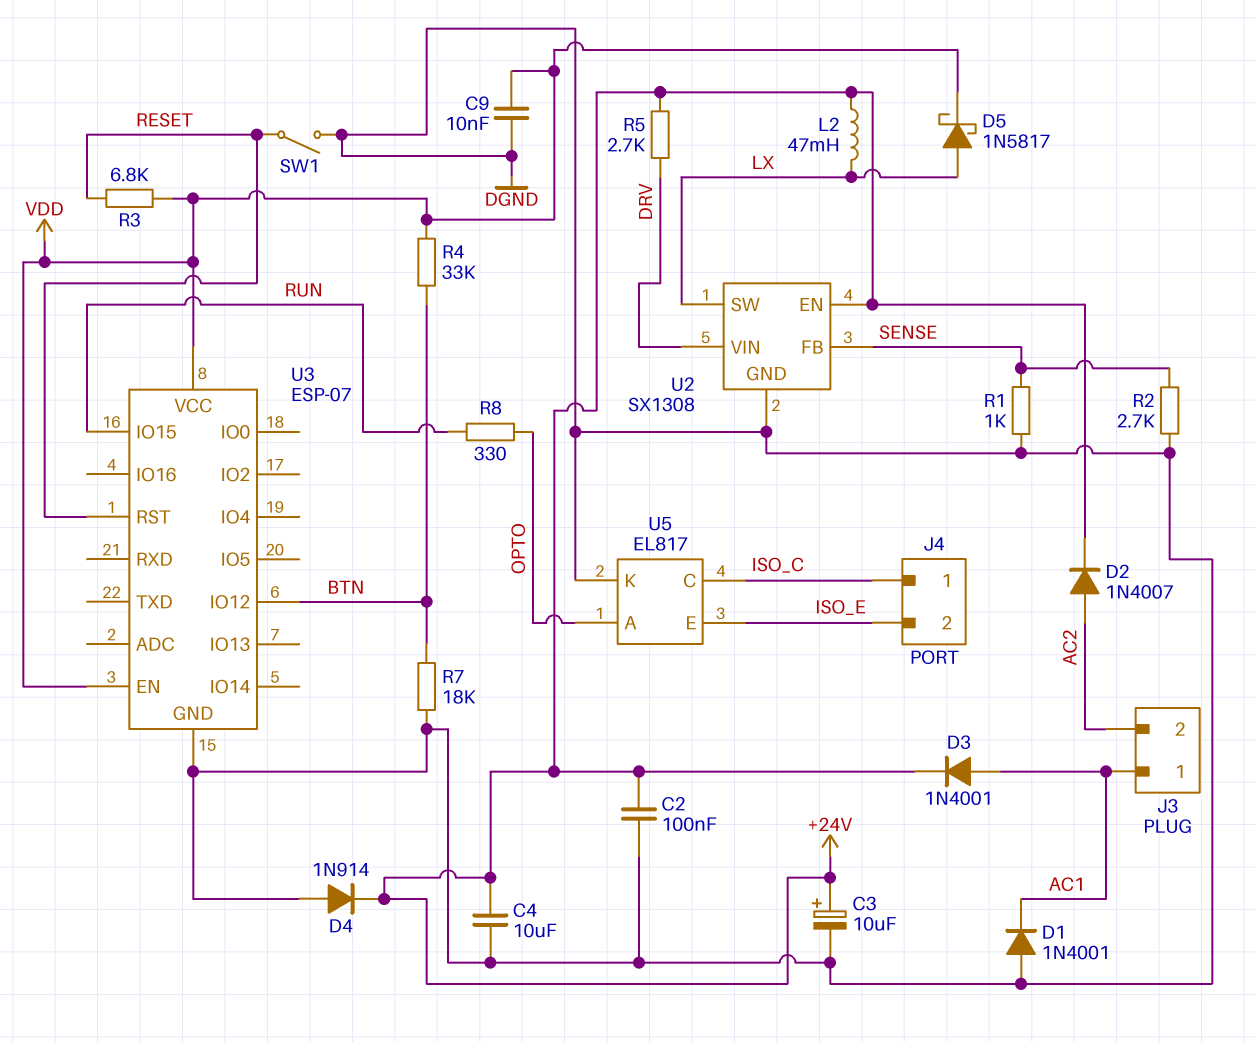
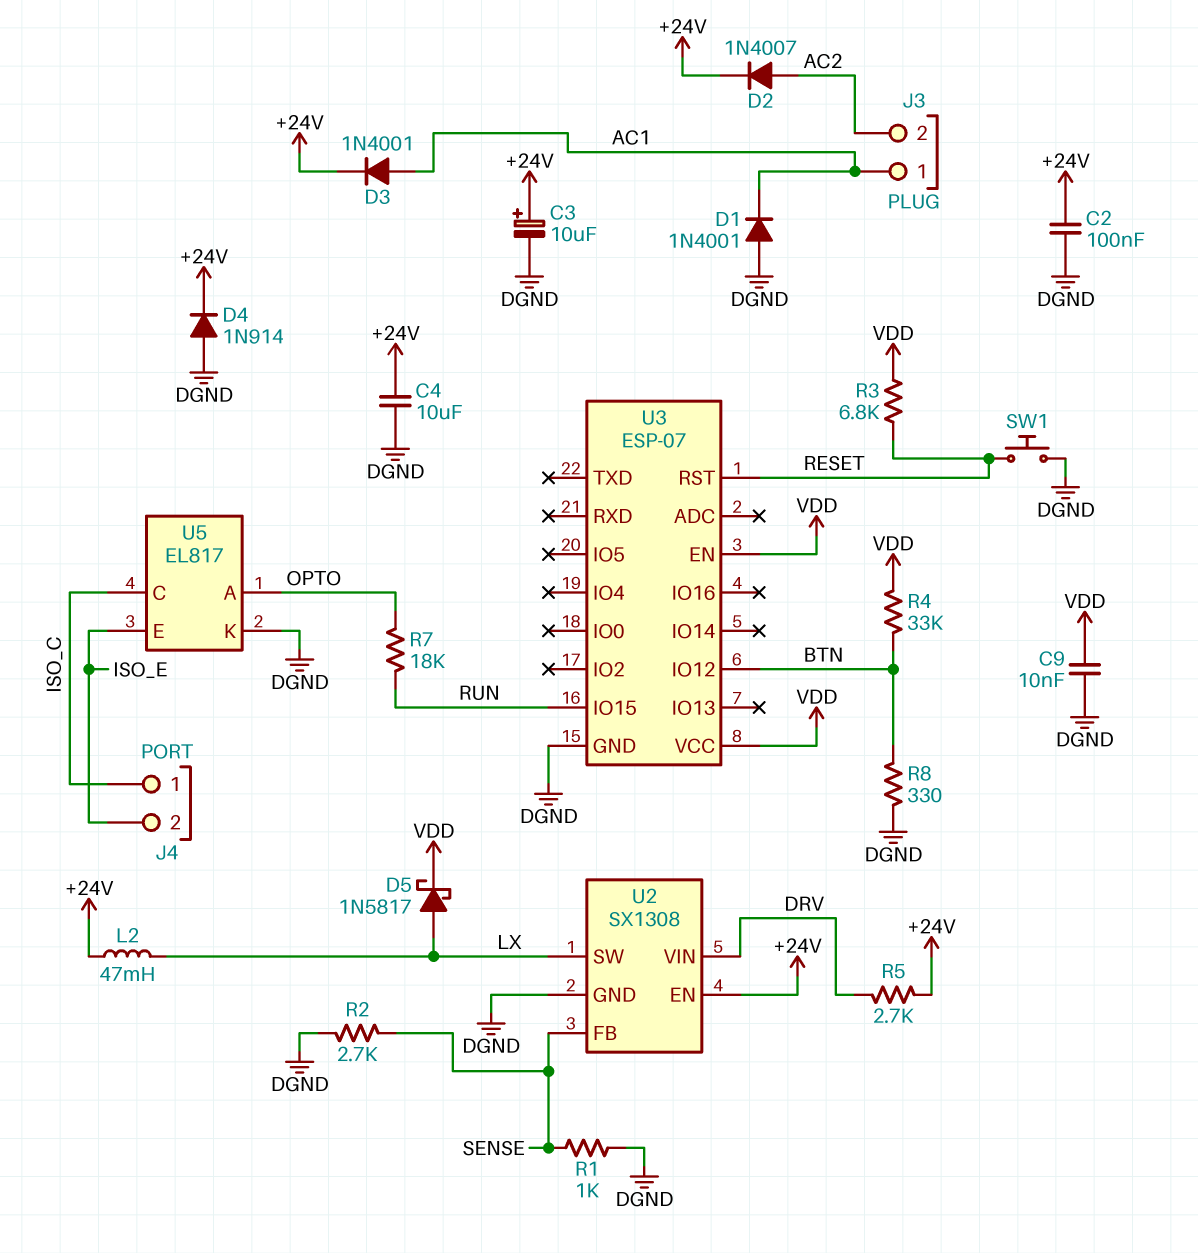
R7: 18k (BTN, DGND) -> 18k (OPTO, RUN)
R8: 330 (OPTO, RUN) -> 330 (BTN, DGND)
SW1: switch (DGND, RESET) -> button (DGND, RESET)

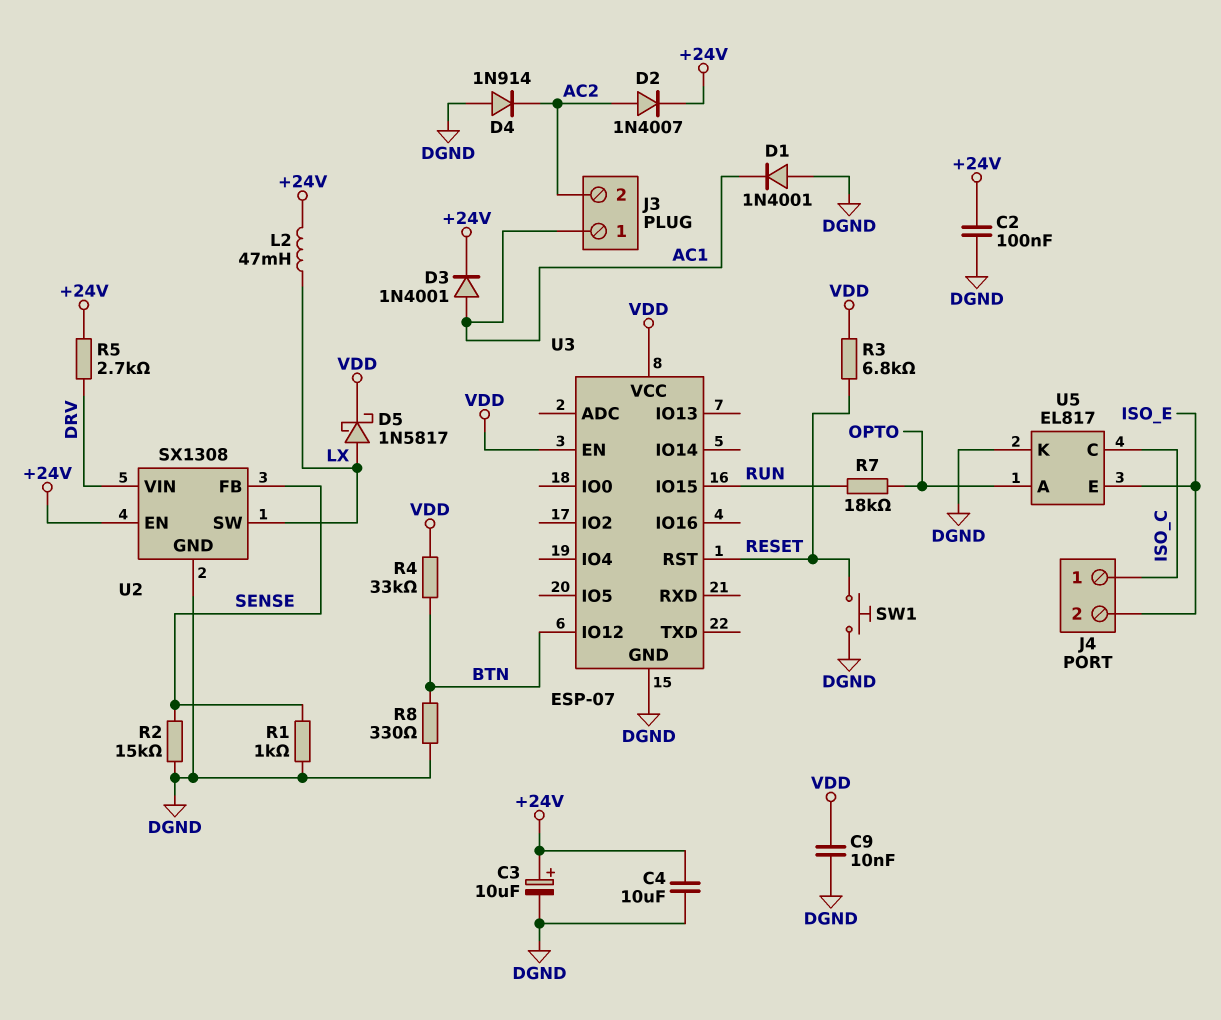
D4: diode 1N914 (A DGND, K +24V) -> diode 1N914 (A DGND, K AC2)
R2: 2.7k (DGND, SENSE) -> 15k (DGND, SENSE)

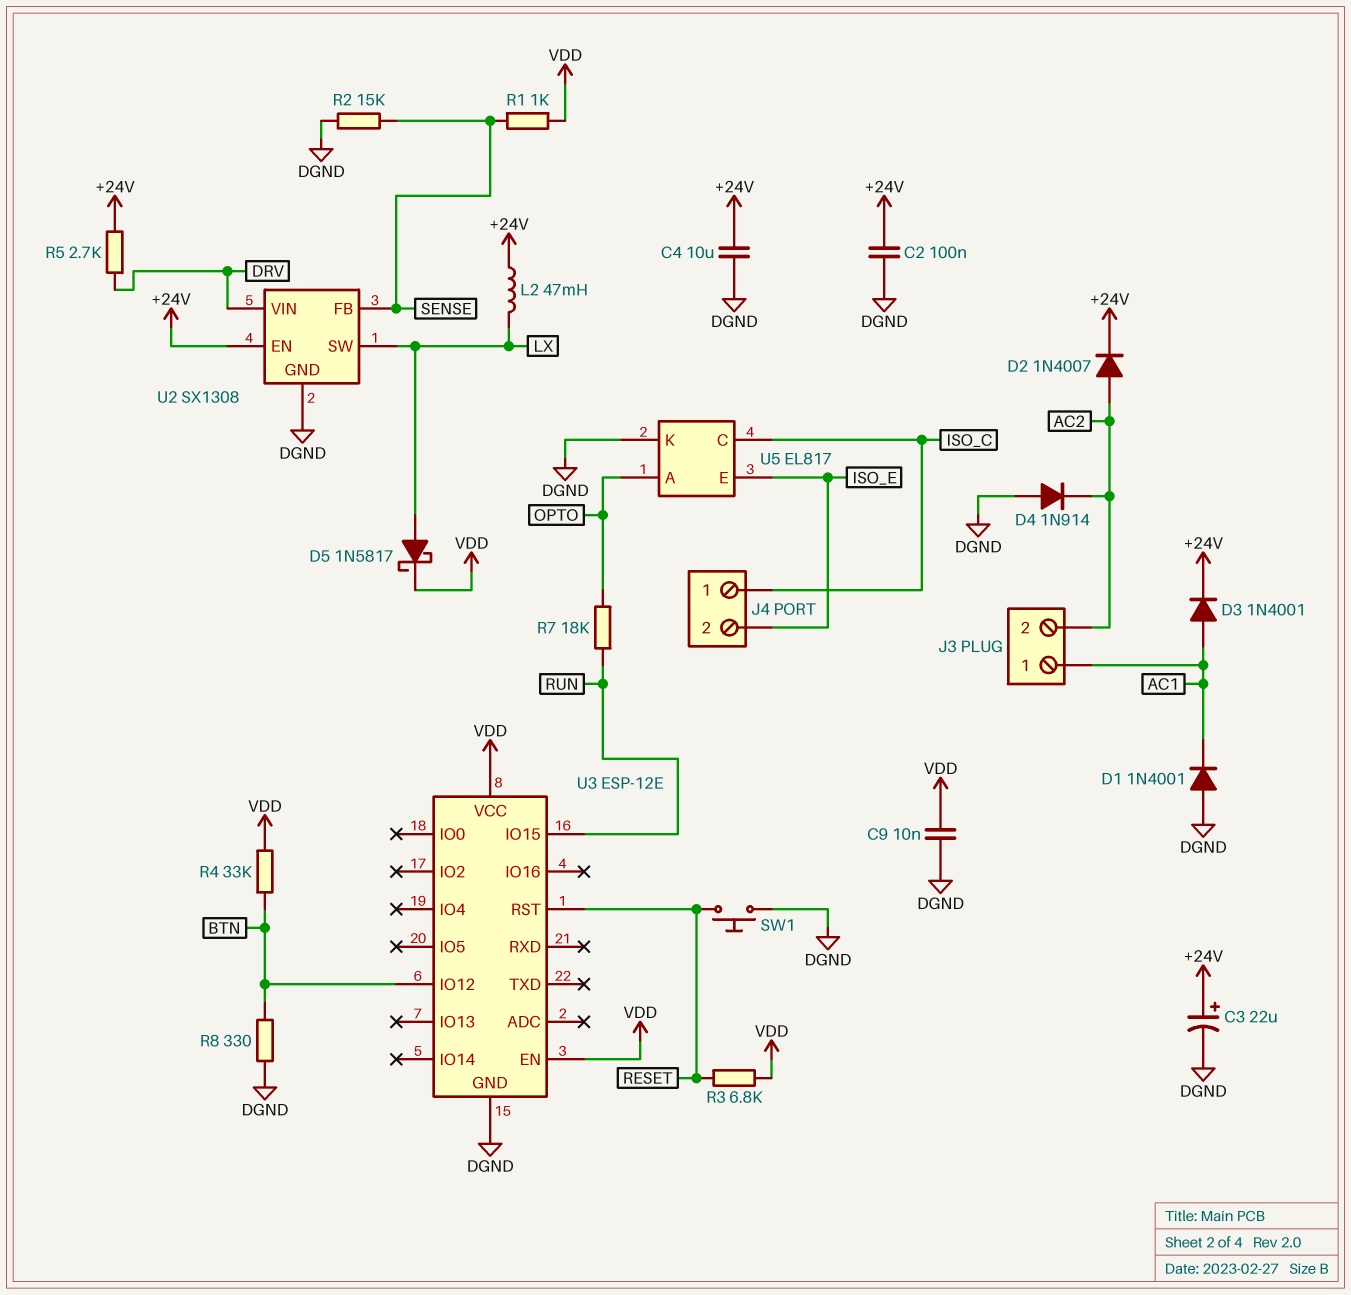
C3: 10uF (plus +24V, minus DGND) -> 22uF (plus +24V, minus DGND)
R1: 1k (DGND, SENSE) -> 1k (SENSE, VDD)
U3: ESP-07 -> ESP-12E

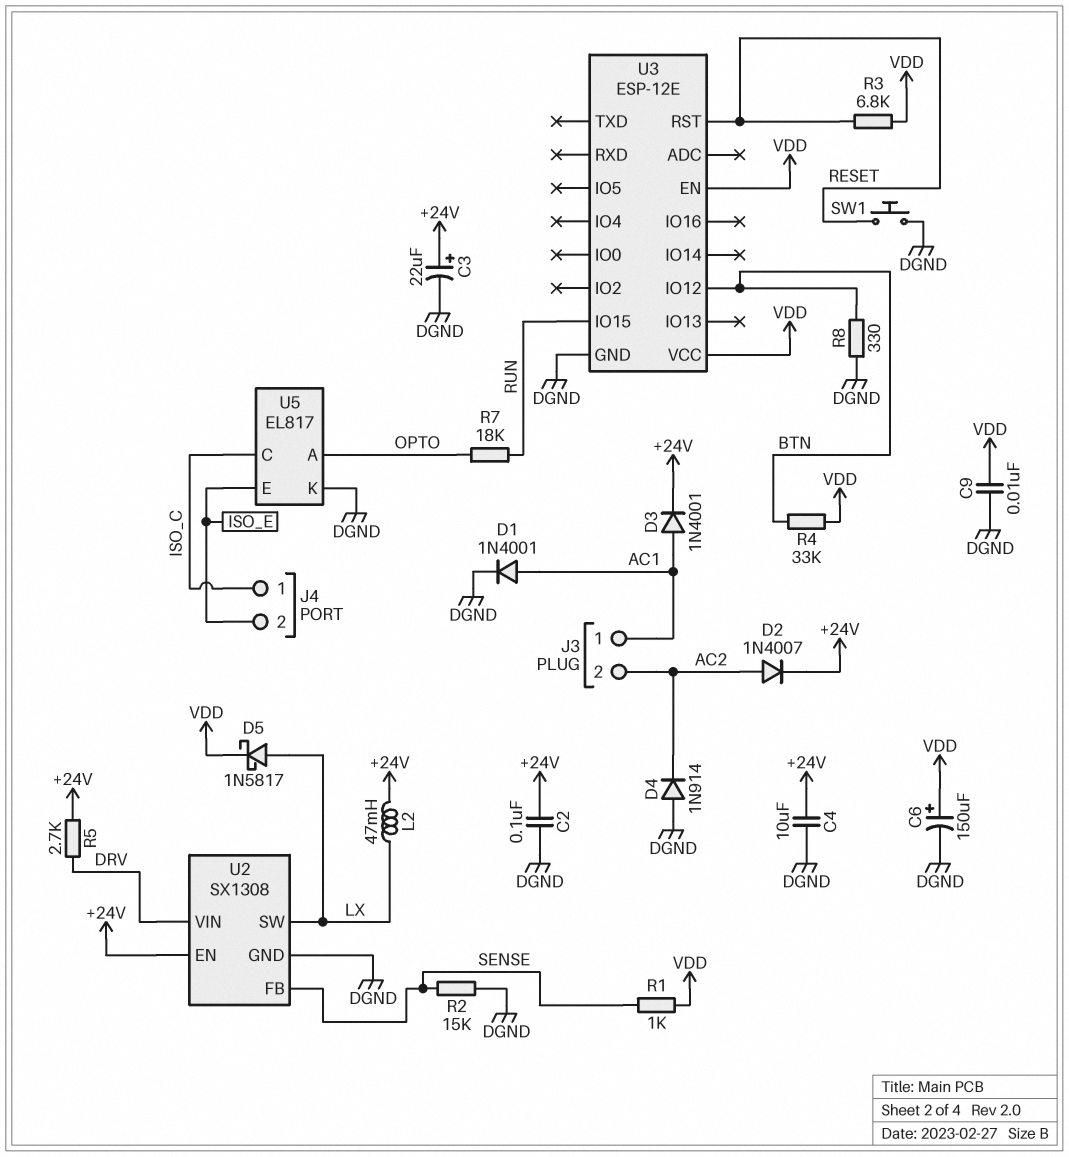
C6: none -> 150uF (plus VDD, minus DGND)
D1: diode 1N4001 (A DGND, K AC1) -> diode 1N4001 (A AC1, K DGND)

